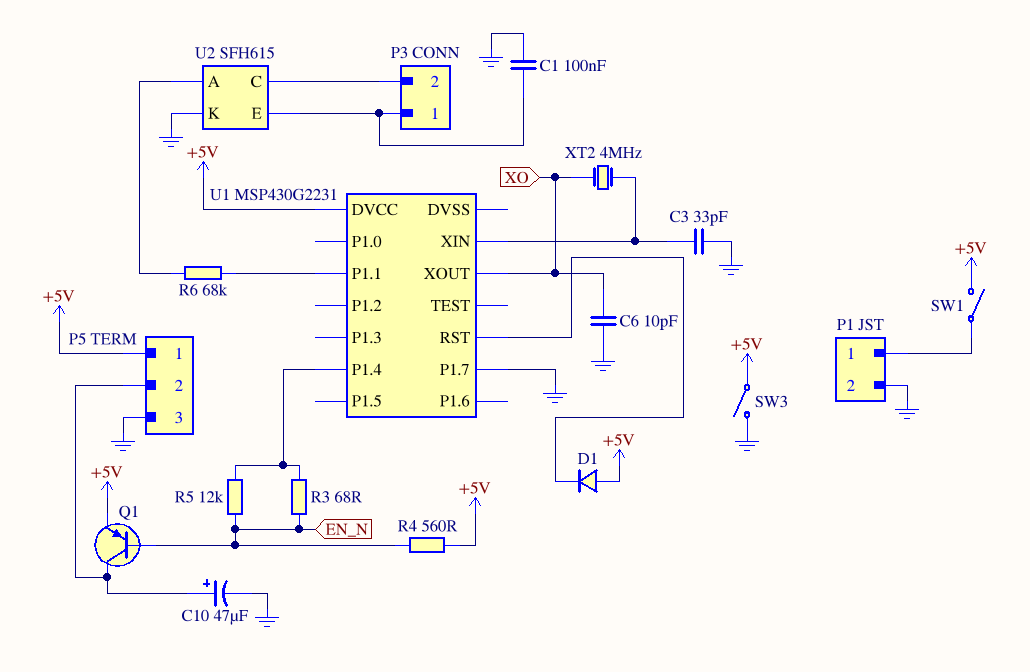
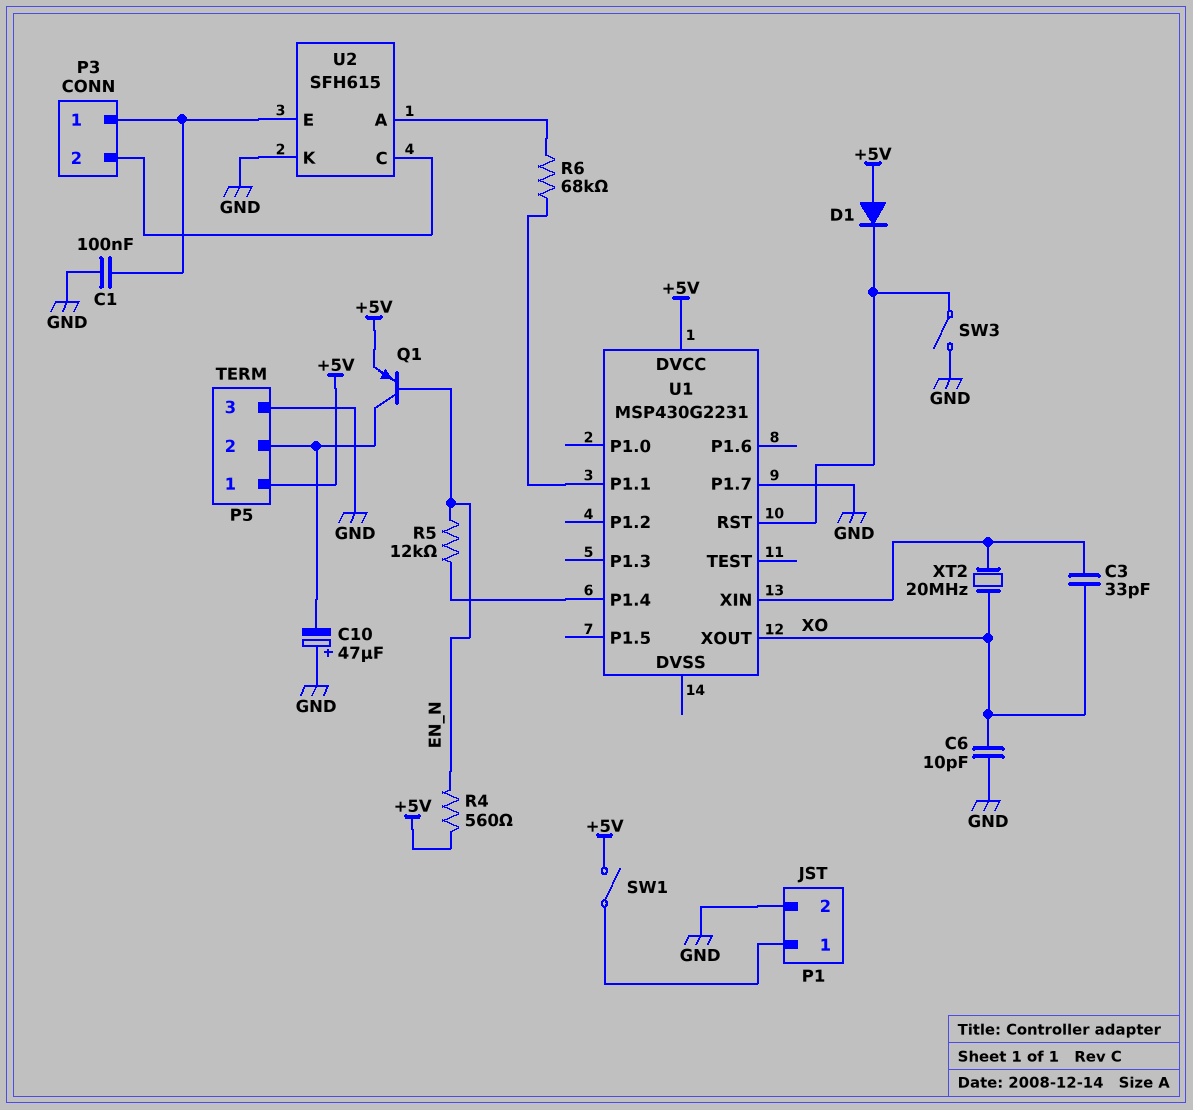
C3: 33pF (GND, U1/XIN) -> 33pF (U1/XIN, XO)
C10: 47uF (plus P5/2, minus GND) -> 47uF (plus GND, minus P5/2)
R3: 68 (EN_N, U1/P1.4) -> none
SW3: switch (+5V, GND) -> switch (GND, U1/RST)
XT2: 4MHz (U1/XIN, XO) -> 20MHz (U1/XIN, XO)

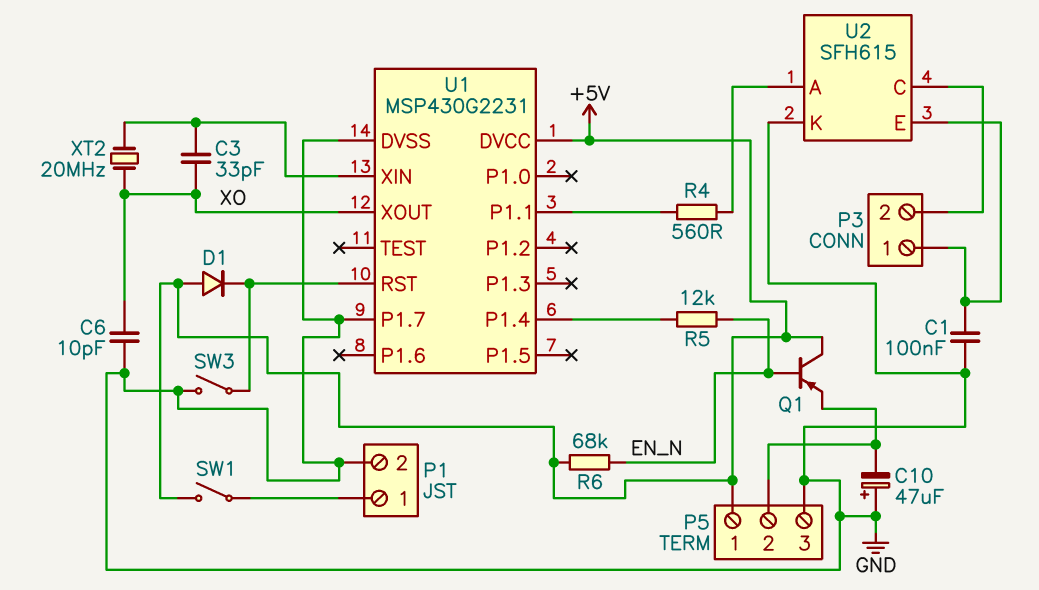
Q1: PNP (B EN_N, C P5/2, E +5V) -> PNP (B EN_N, C +5V, E P5/2)
R4: 560 (+5V, EN_N) -> 560 (U1/P1.1, U2/A)
R6: 68k (U1/P1.1, U2/A) -> 68k (+5V, EN_N)
U1 pin DVSS: none -> GND

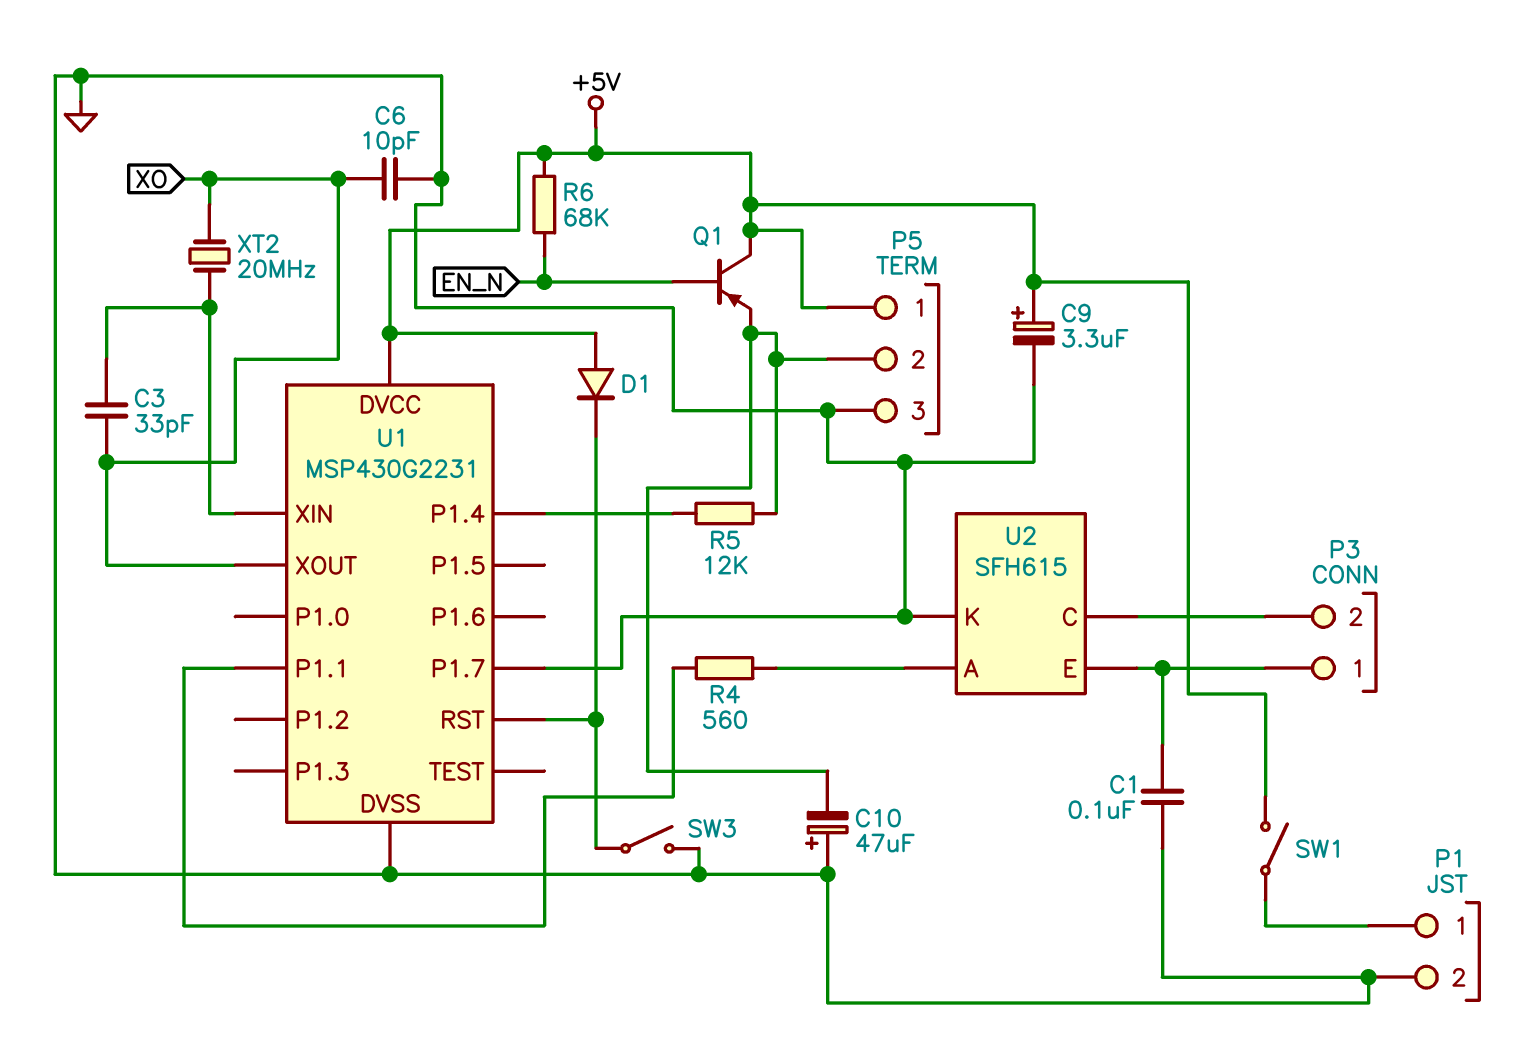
C9: none -> 3.3uF (plus +5V, minus GND)
R5: 12k (EN_N, U1/P1.4) -> 12k (P5/2, U1/P1.4)

